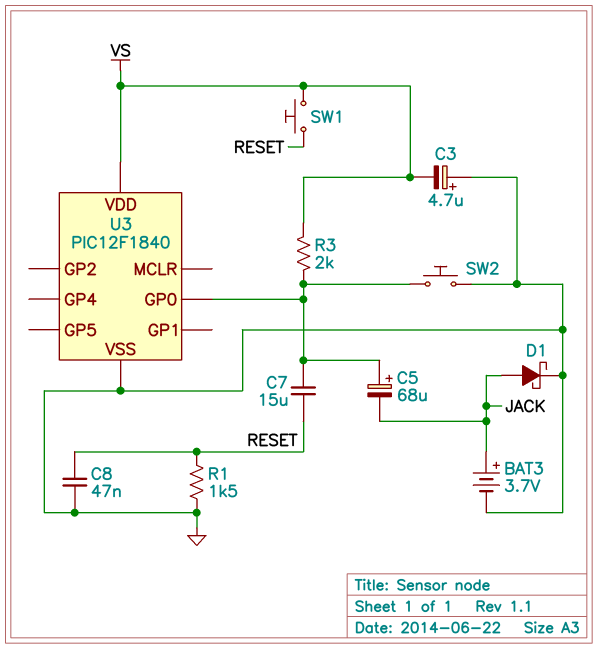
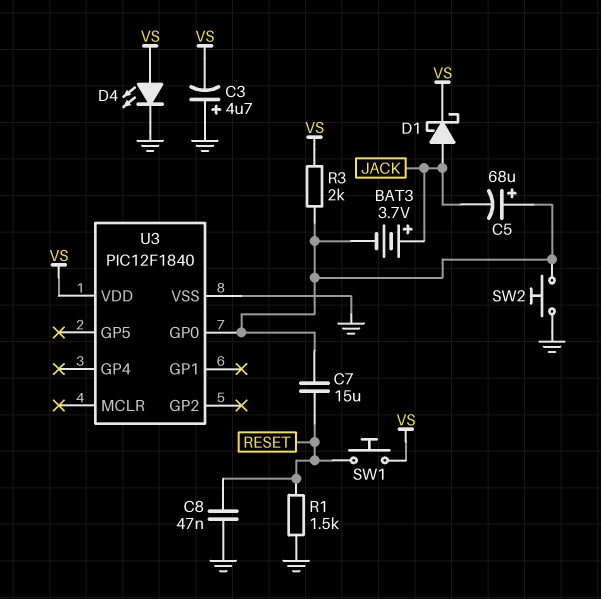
BAT3: 3.7V (plus JACK, minus GND) -> 3.7V (plus JACK, minus U3/GP0)
D1: schottky (A JACK, K GND) -> schottky (A JACK, K VS)
D4: none -> LED (A VS, K GND)

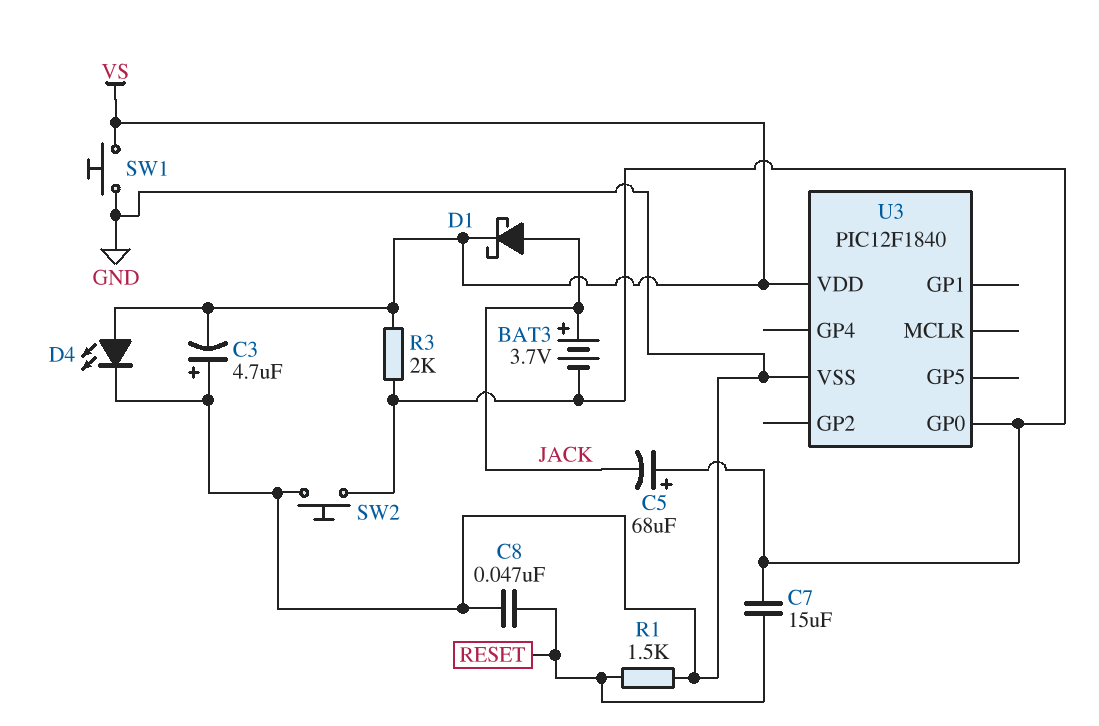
SW1: button (RESET, VS) -> button (GND, VS)

